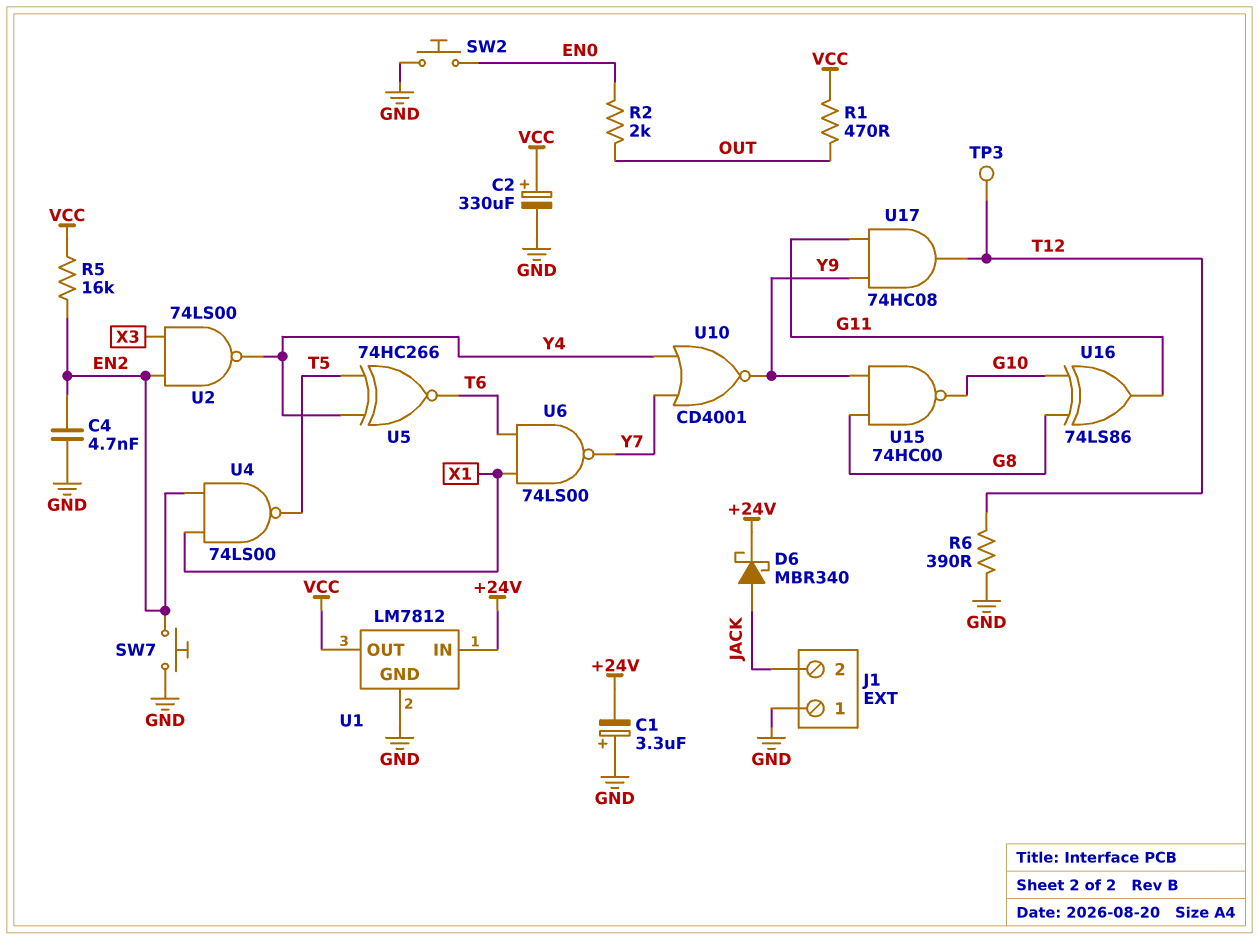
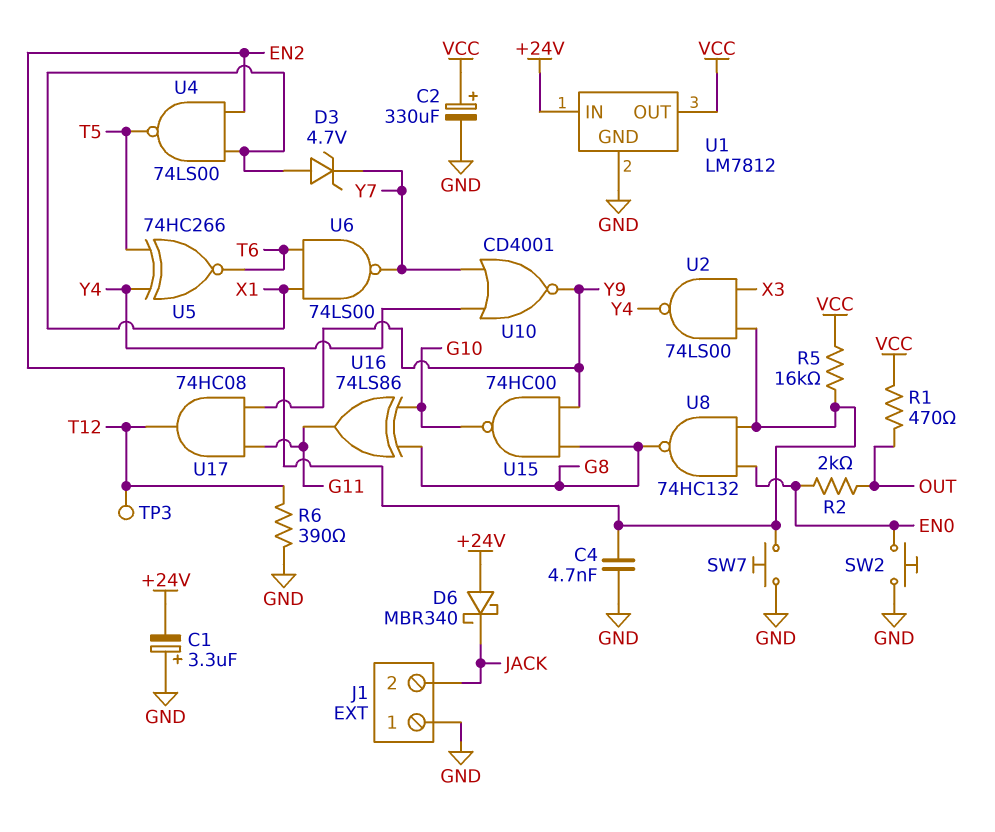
D3: none -> zener 4.7V (A X1, K Y7)
D6: schottky MBR340 (A JACK, K +24V) -> schottky MBR340 (A +24V, K JACK)
U8: none -> NAND 74HC132 (in EN0, in EN2, out G8)

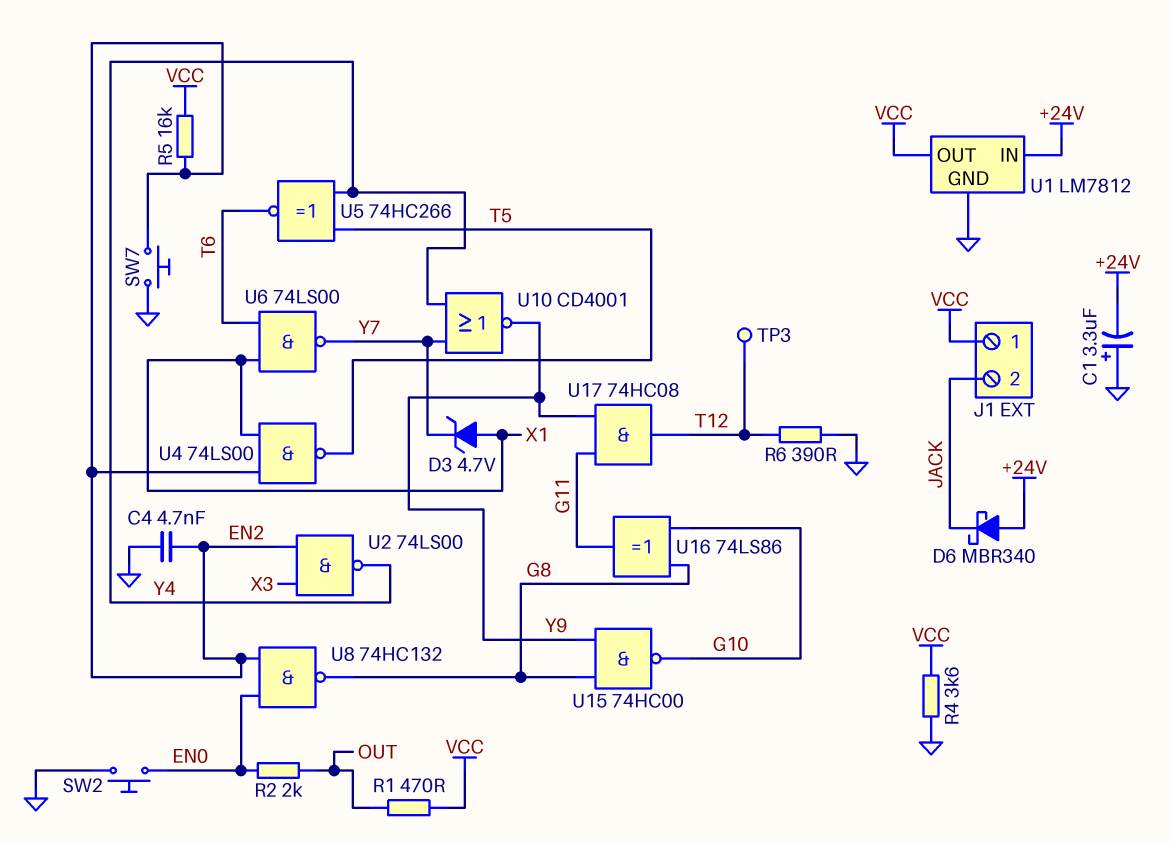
C2: 330uF (plus VCC, minus GND) -> none
J1 pin 1: GND -> VCC
R4: none -> 3.6k (GND, VCC)

